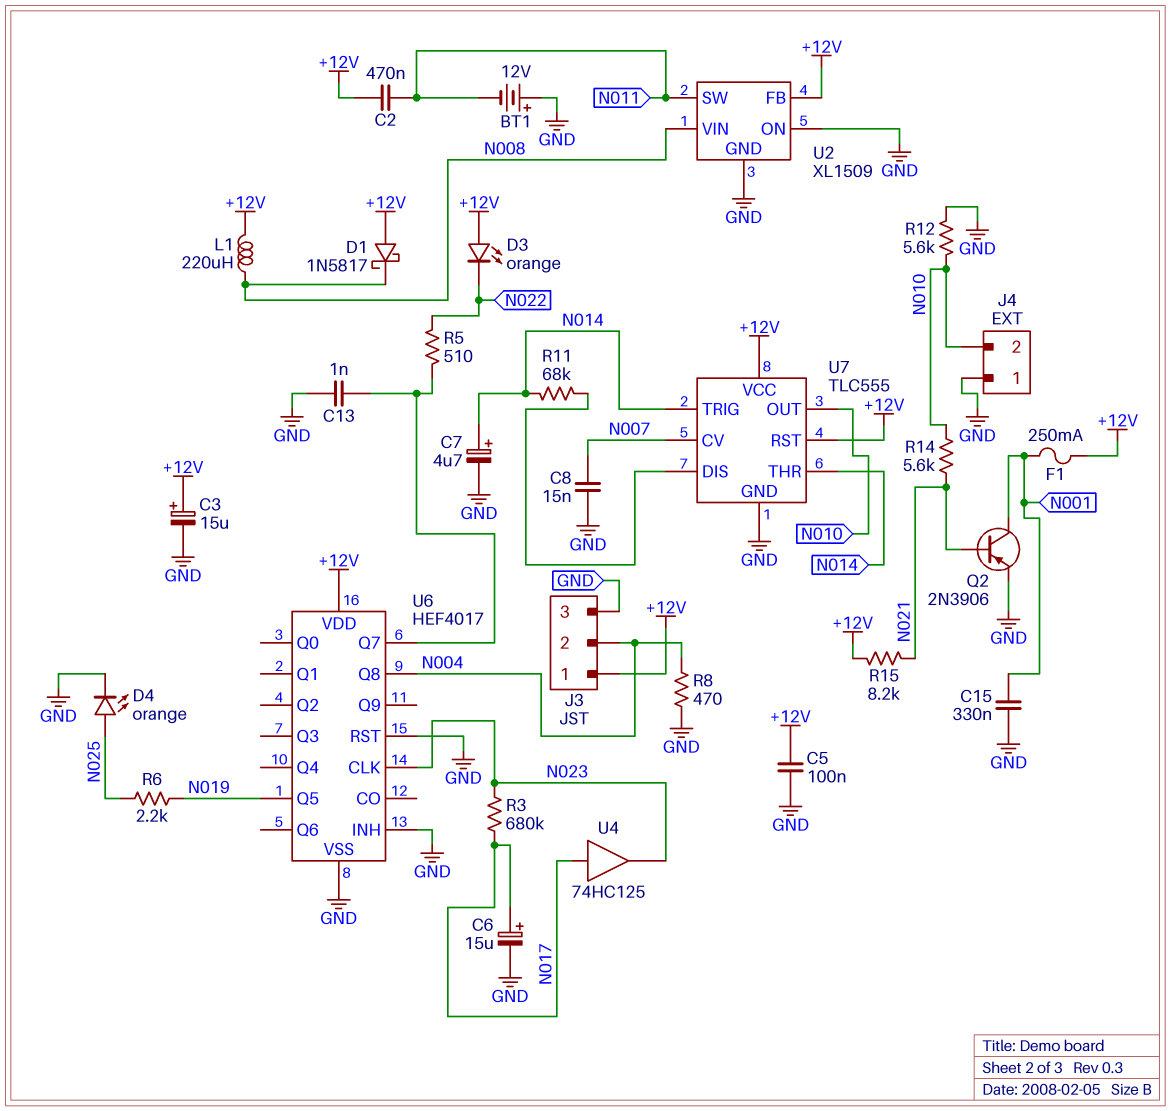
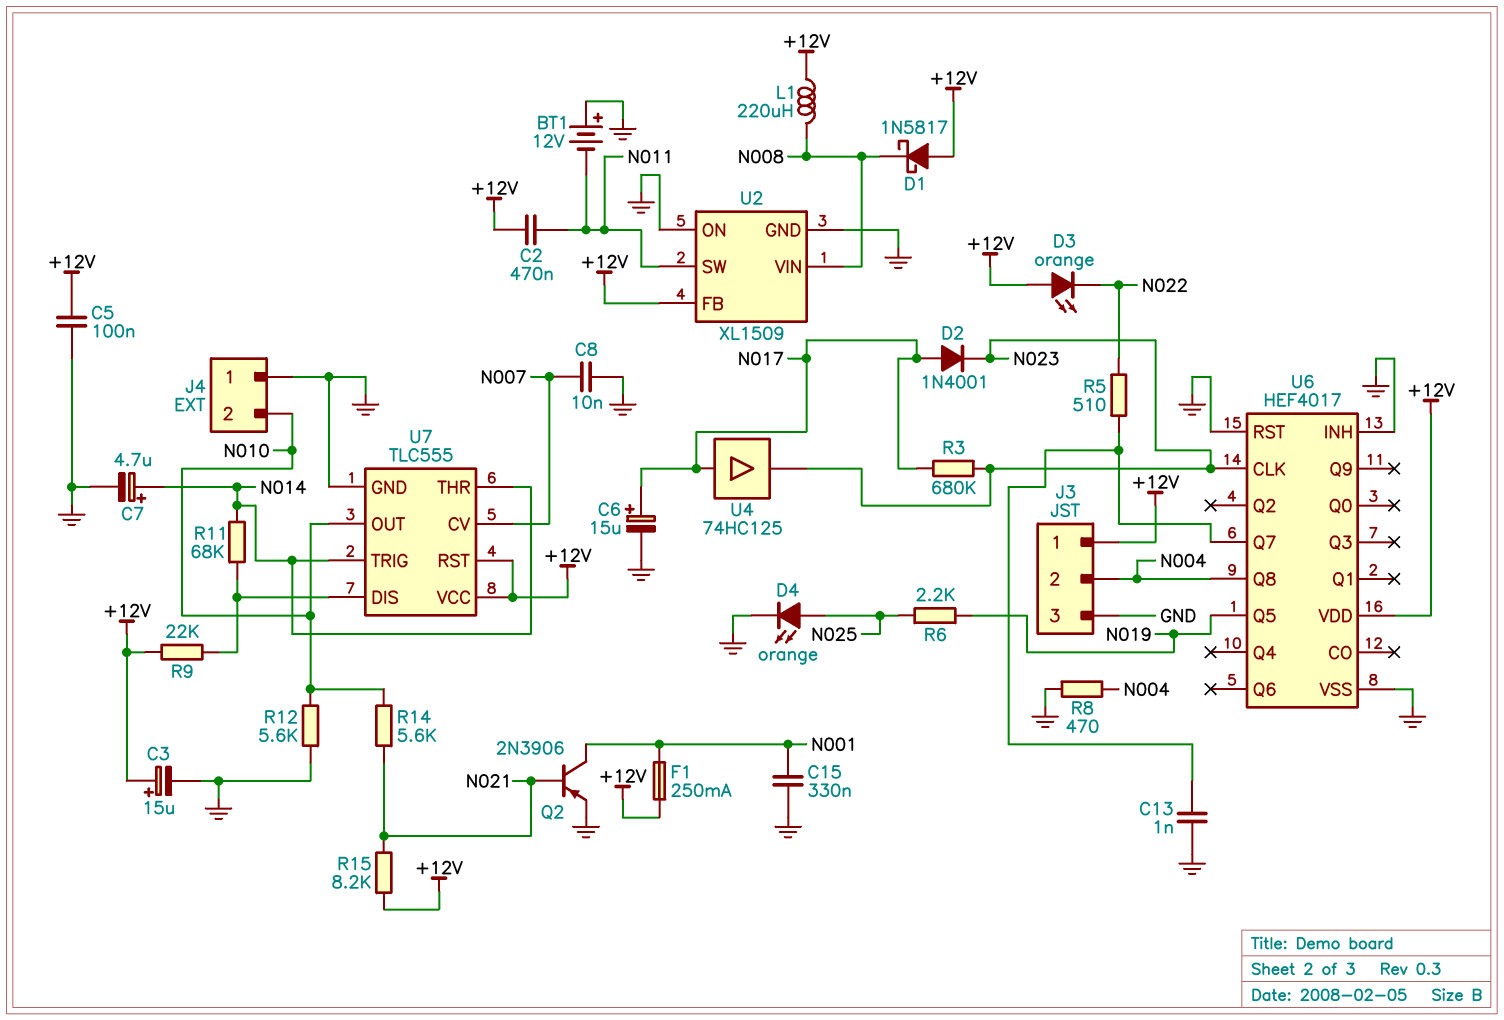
C8: 15nF (GND, N007) -> 10nF (GND, N007)
D2: none -> diode 1N4001 (A N017, K N023)
R9: none -> 22k (+12V, U7/DIS)

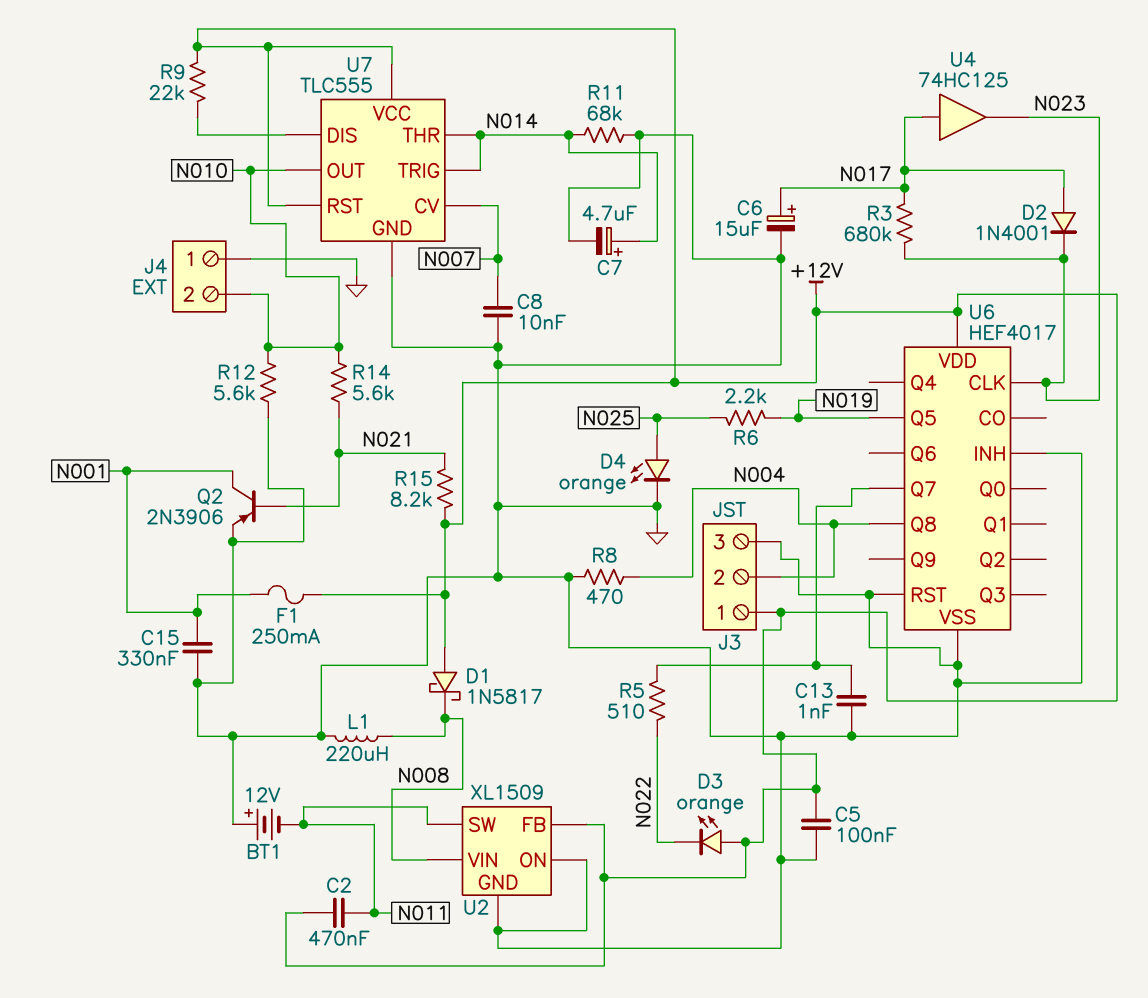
C3: 15uF (plus +12V, minus GND) -> none
L1: 220uH (+12V, N008) -> 220uH (GND, N008)
R11: 68k (N014, U7/DIS) -> 68k (GND, N014)

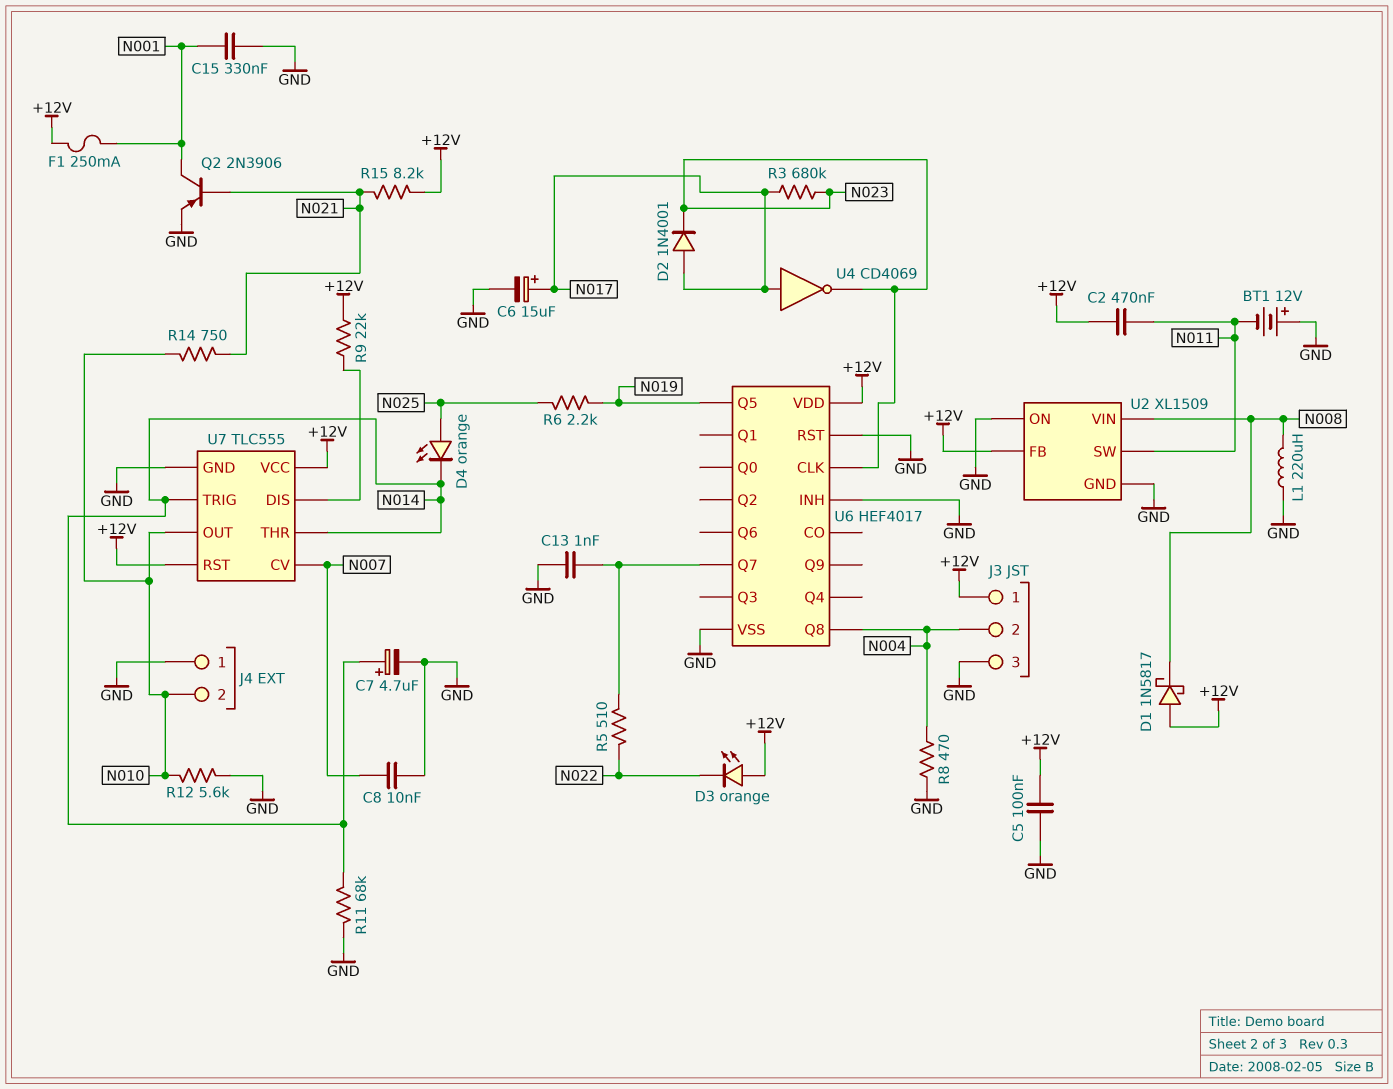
D4: LED orange (A N025, K GND) -> LED orange (A N025, K N014)
R14: 5.6k (N010, N021) -> 750 (N010, N021)
U4: buffer 74HC125 (in N017, out N023) -> NOT CD4069 (in N017, out N023)

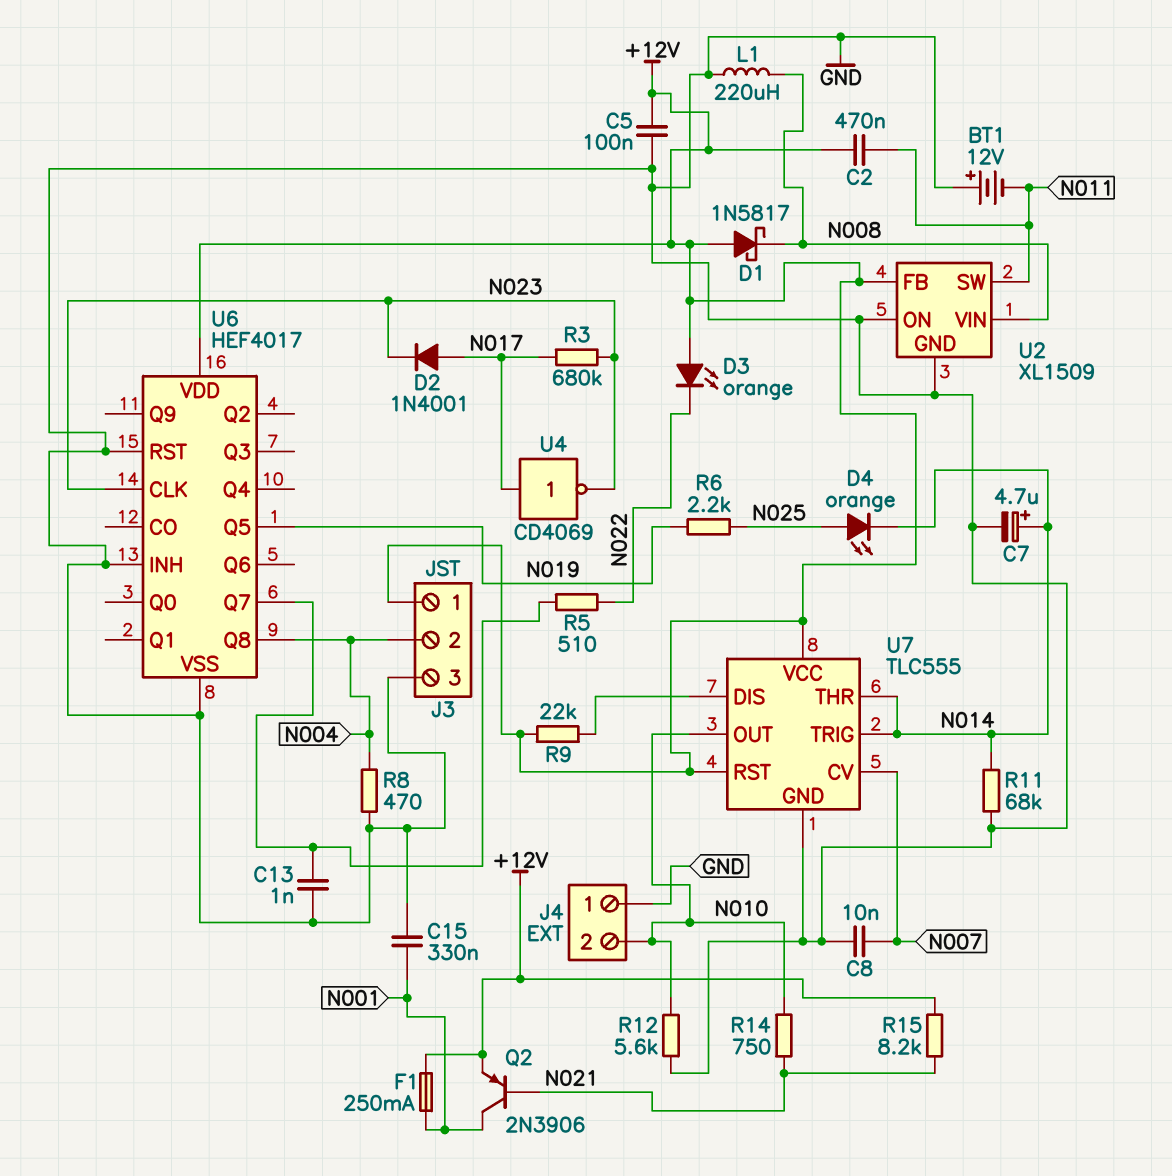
C6: 15uF (plus N017, minus GND) -> none
Q2: PNP 2N3906 (B N021, C N001, E GND) -> PNP 2N3906 (B N021, C N001, E +12V)

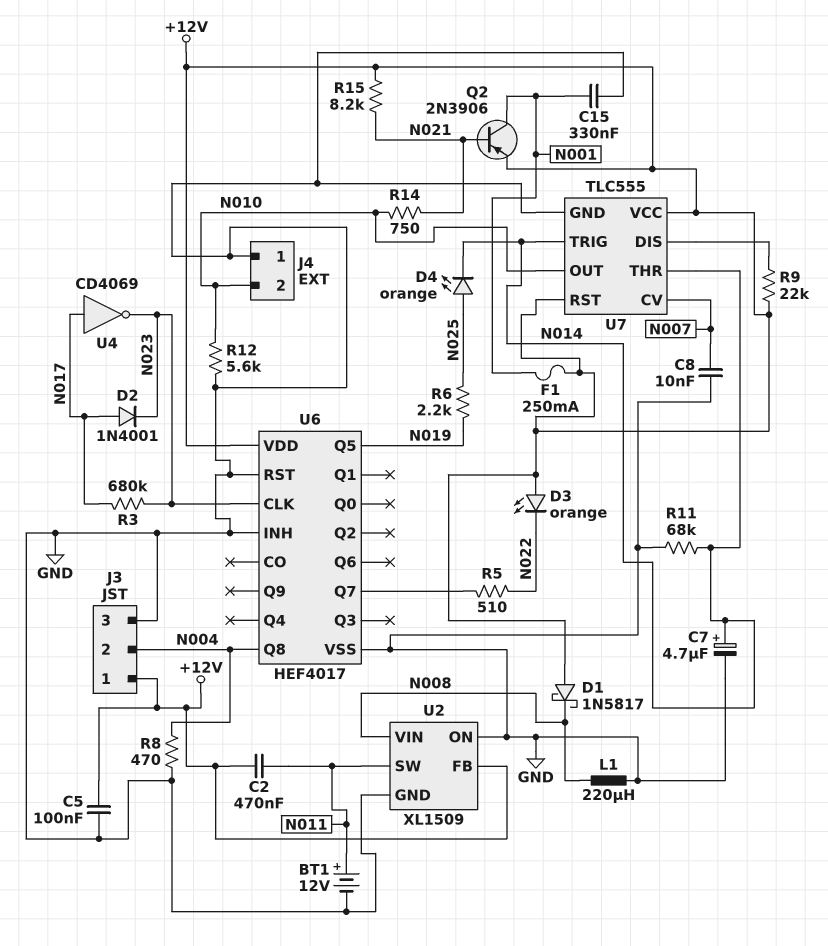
BT1: 12V (plus GND, minus N011) -> 12V (plus N011, minus GND)
C13: 1nF (GND, U6/Q7) -> none

